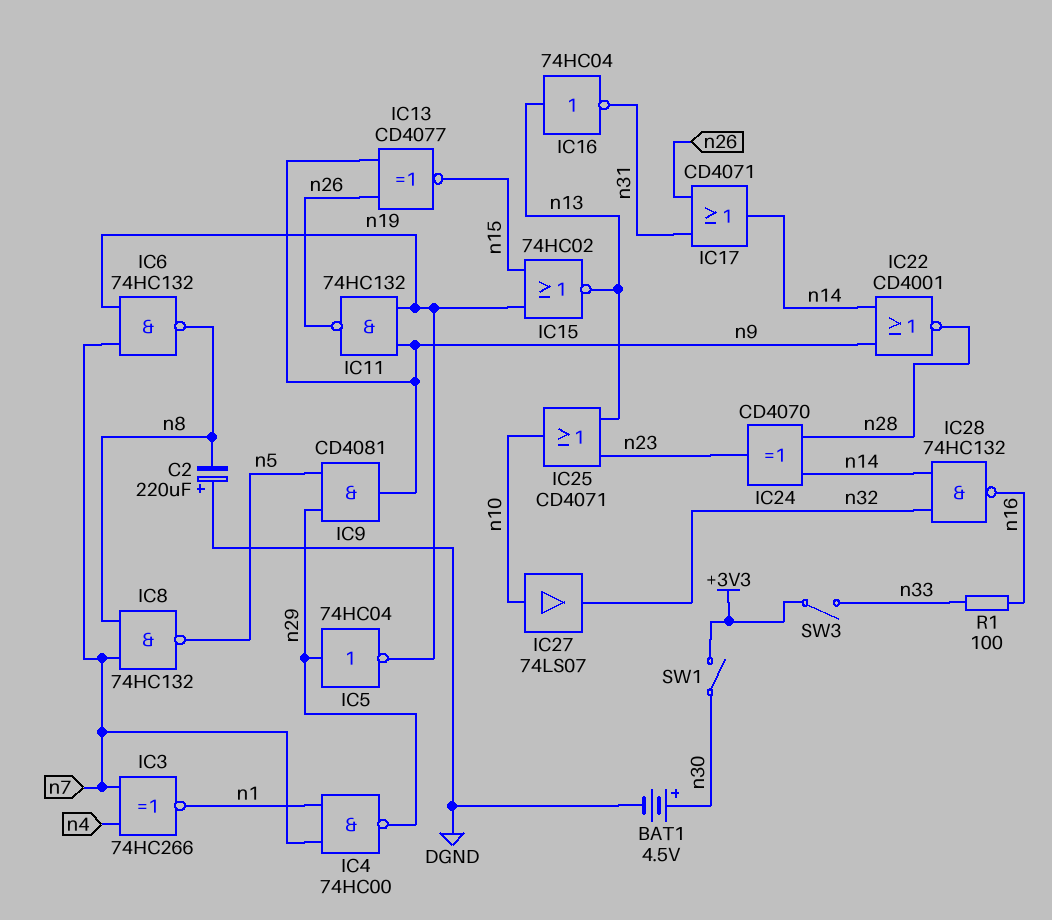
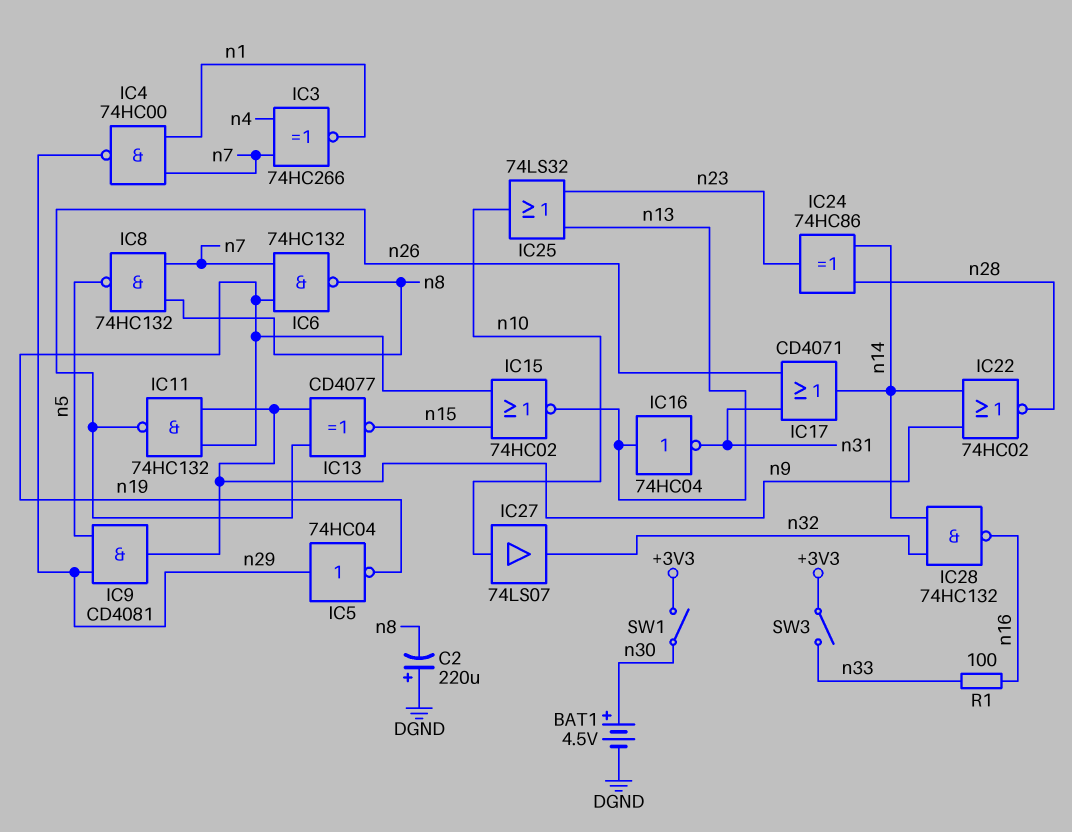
IC22: NOR CD4001 (in n9, in n14, out n28) -> NOR 74HC02 (in n9, in n14, out n28)
IC24: XOR CD4070 (in n14, in n28, out n23) -> XOR 74HC86 (in n14, in n28, out n23)
IC25: OR CD4071 (in n13, in n23, out n10) -> OR 74LS32 (in n13, in n23, out n10)

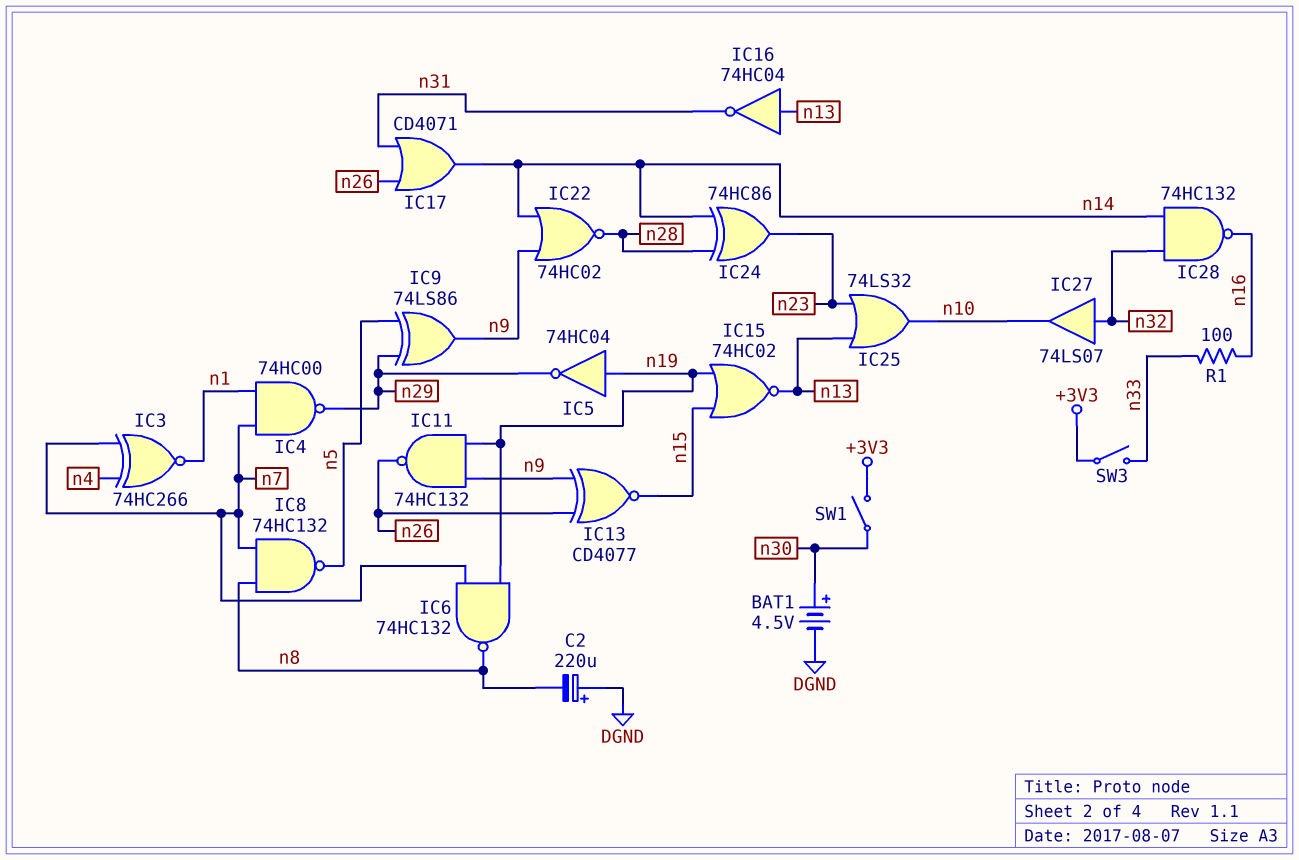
IC5: NOT 74HC04 (in n29, out n19) -> NOT 74HC04 (in n19, out n29)
IC9: AND CD4081 (in n5, in n29, out n9) -> XOR 74LS86 (in n5, in n29, out n9)
IC27: buffer 74LS07 (in n10, out n32) -> buffer 74LS07 (in n32, out n10)

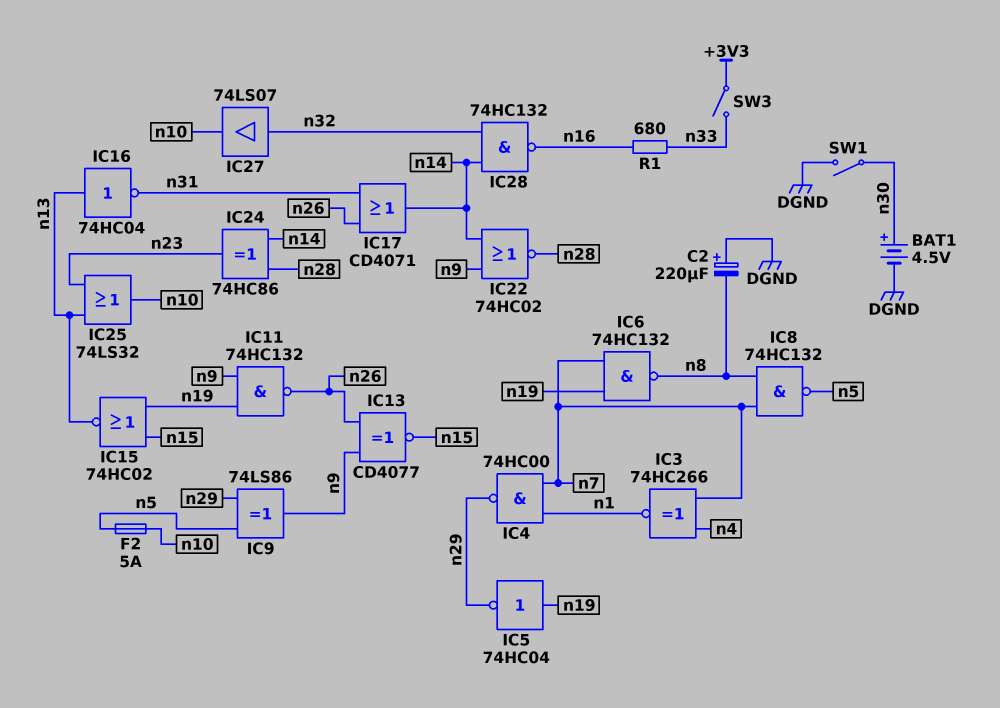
F2: none -> 5A (n5, n10)
R1: 100 (n16, n33) -> 680 (n16, n33)
SW1: switch (+3V3, n30) -> switch (DGND, n30)

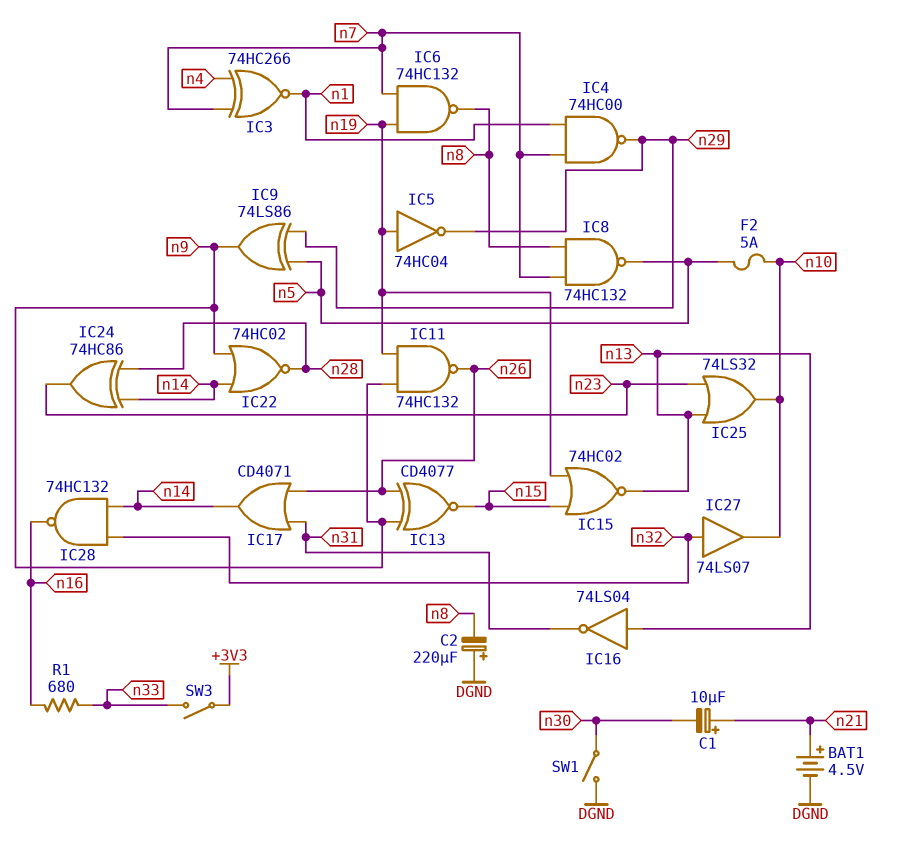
BAT1: 4.5V (plus n30, minus DGND) -> 4.5V (plus n21, minus DGND)
C1: none -> 10uF (plus n21, minus n30)
IC16: NOT 74HC04 (in n13, out n31) -> NOT 74LS04 (in n13, out n31)

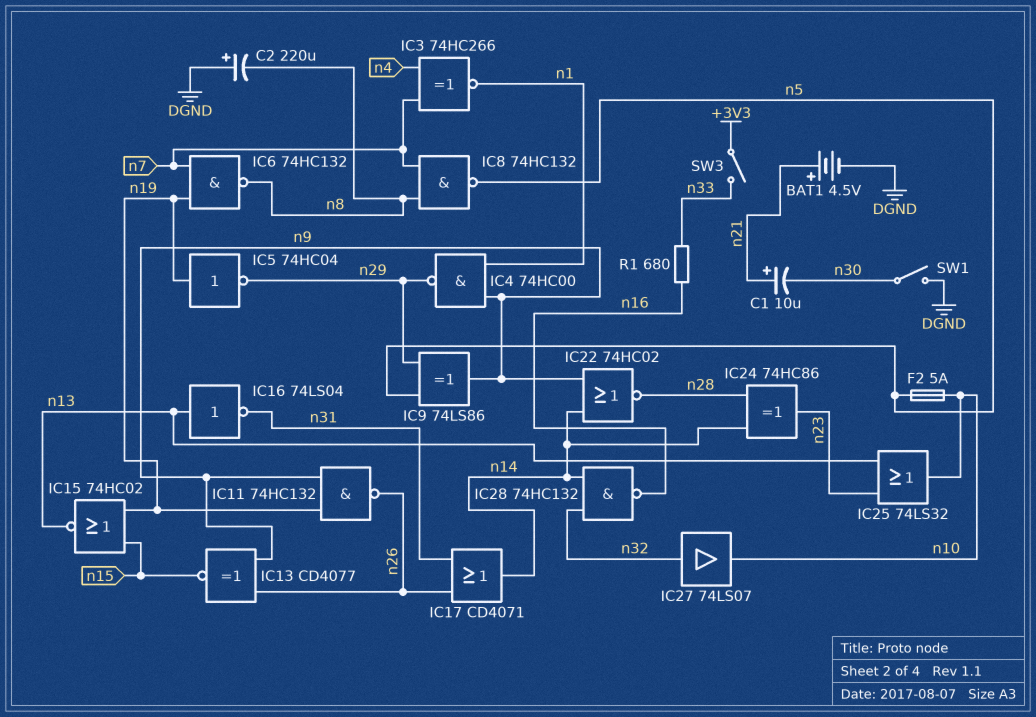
IC4: NAND 74HC00 (in n1, in n7, out n29) -> NAND 74HC00 (in n1, in n9, out n29)

